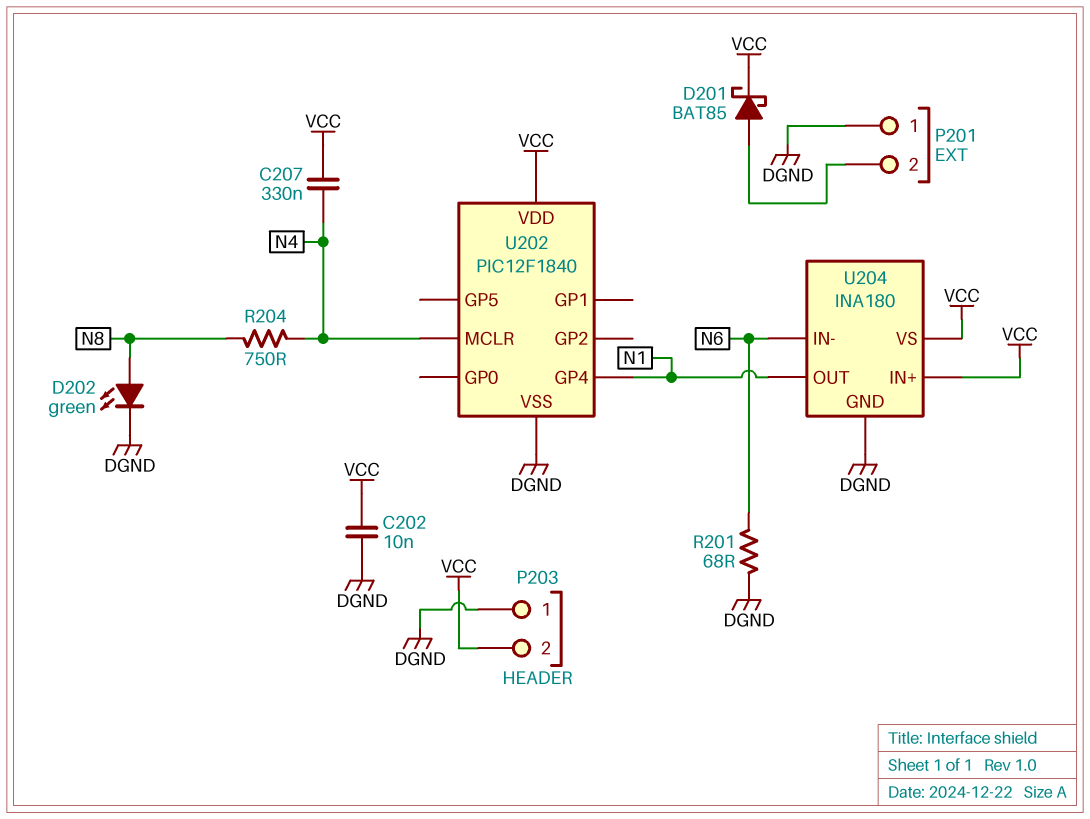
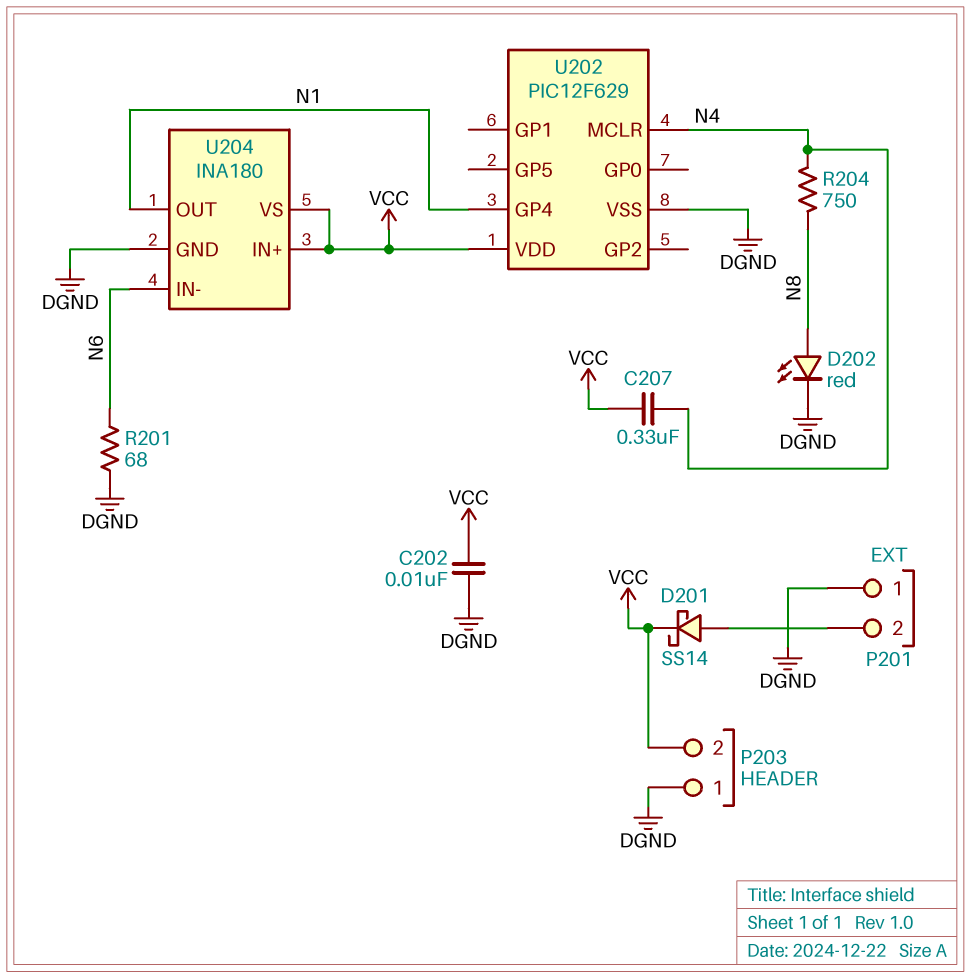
D201: schottky BAT85 (A P201/2, K VCC) -> schottky SS14 (A P201/2, K VCC)
D202: LED green (A N8, K DGND) -> LED red (A N8, K DGND)
U202: PIC12F1840 -> PIC12F629

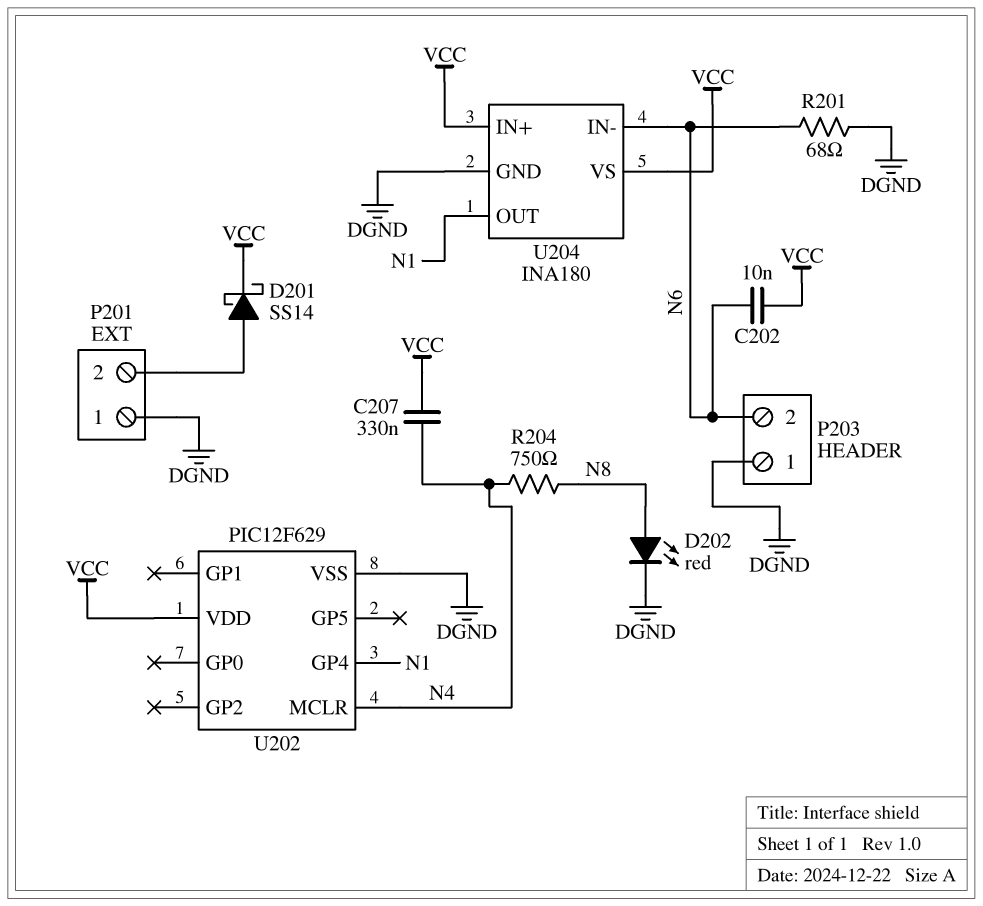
C202: 10nF (DGND, VCC) -> 10nF (N6, VCC)
P203 pin 2: VCC -> N6

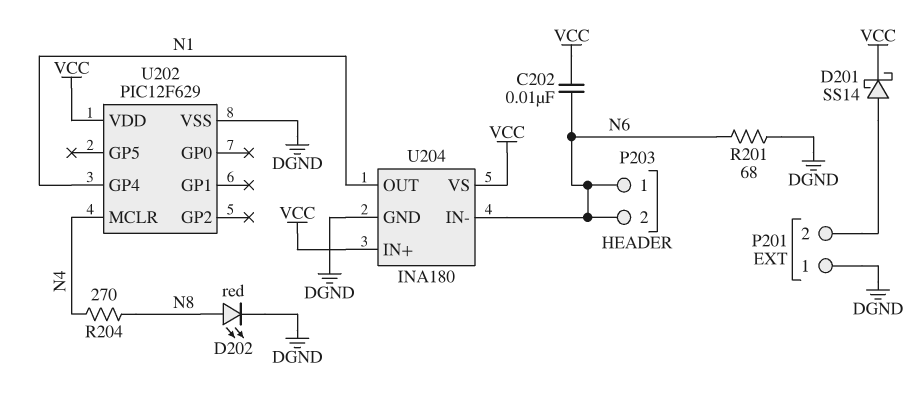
C207: 330nF (N4, VCC) -> none
P203 pin 1: DGND -> N6
R204: 750 (N4, N8) -> 270 (N4, N8)

